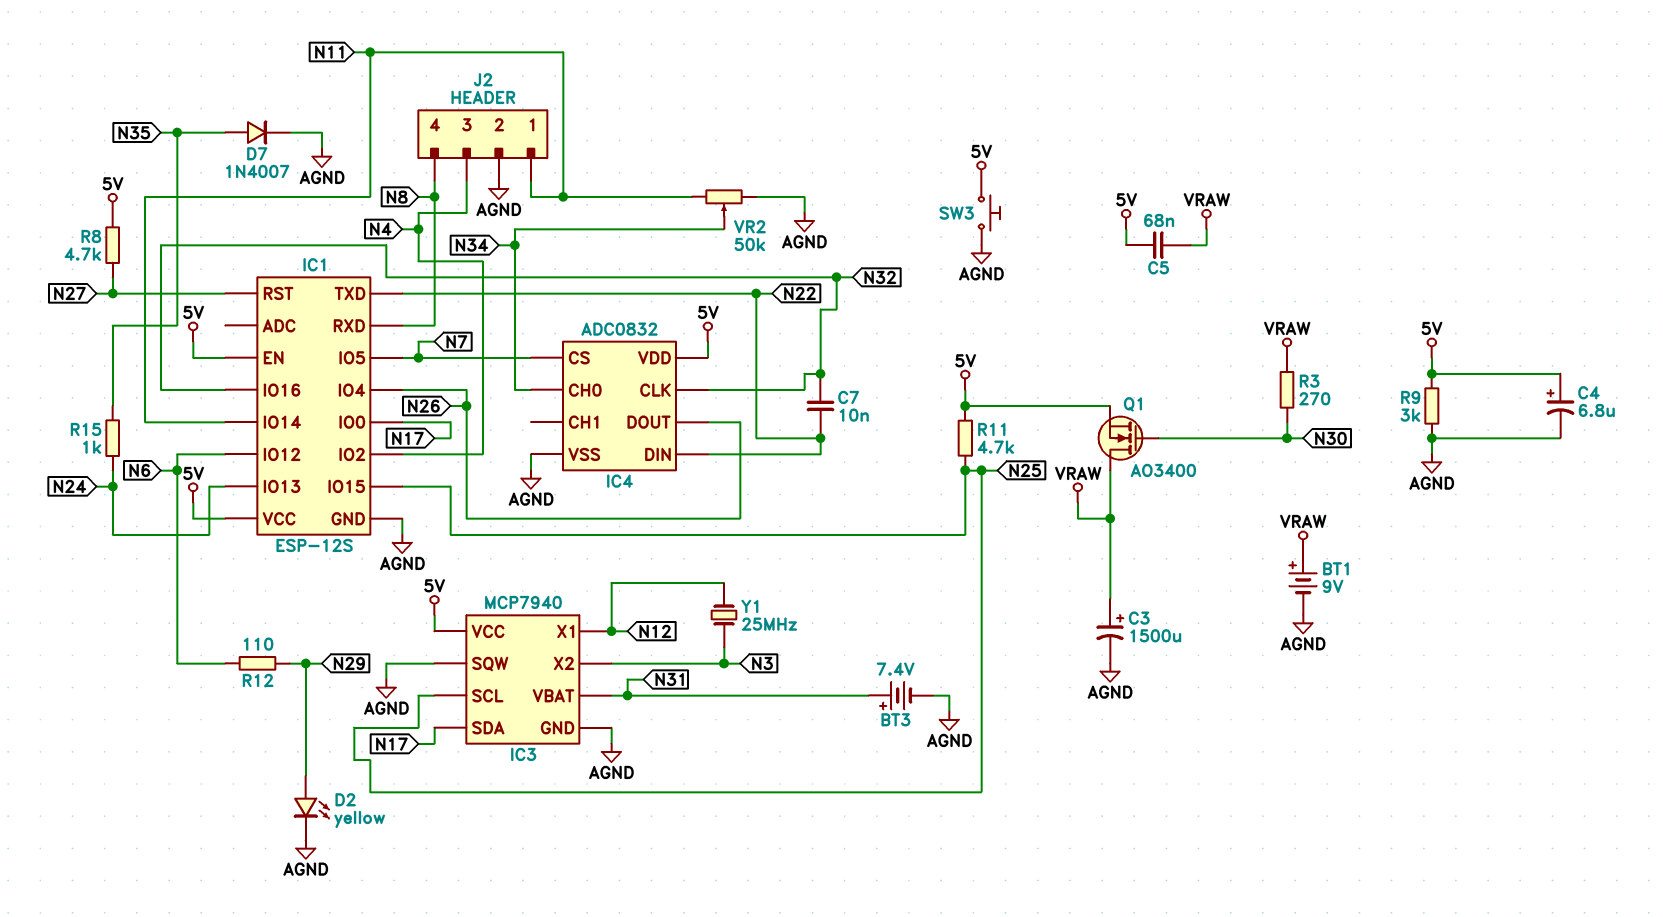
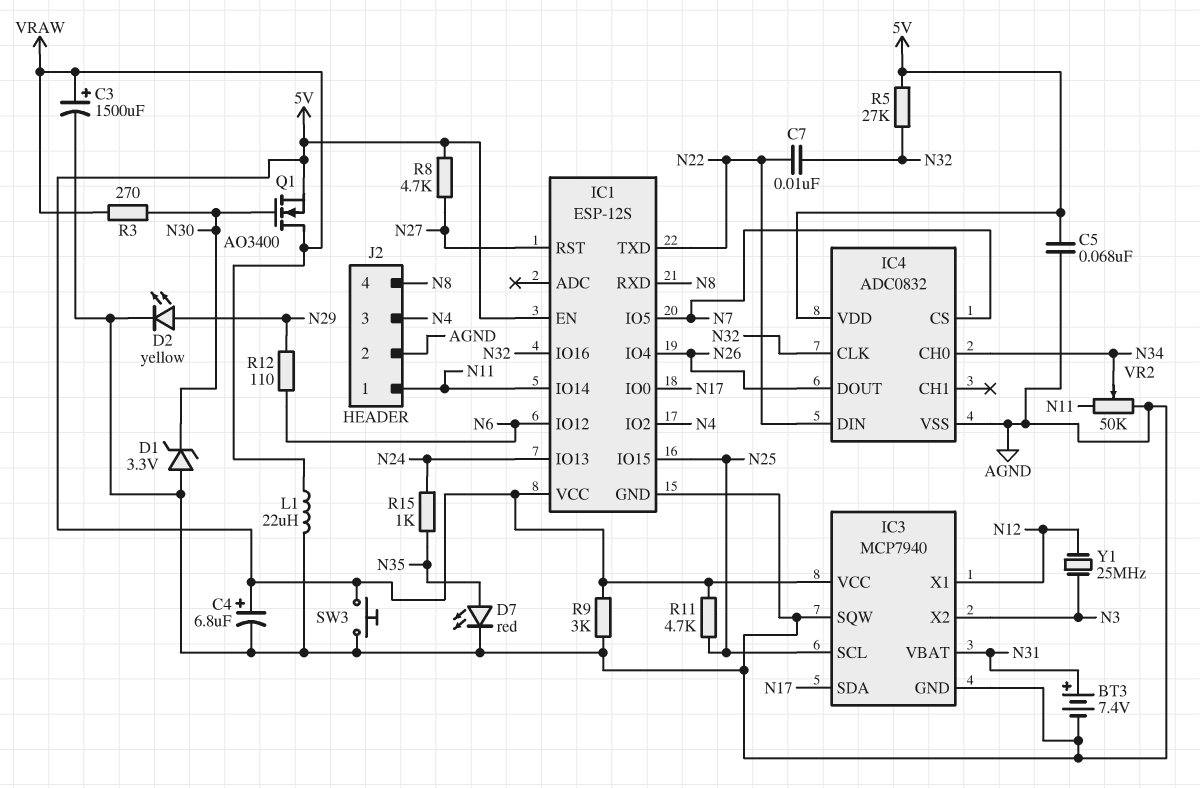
BT1: 9V (plus VRAW, minus AGND) -> none
C5: 68nF (5V, VRAW) -> 68nF (5V, AGND)
D1: none -> zener 3.3V (A AGND, K N30)
D7: diode 1N4007 (A N35, K AGND) -> LED red (A N35, K AGND)
L1: none -> 22uH (AGND, VRAW)
R5: none -> 27k (5V, N32)

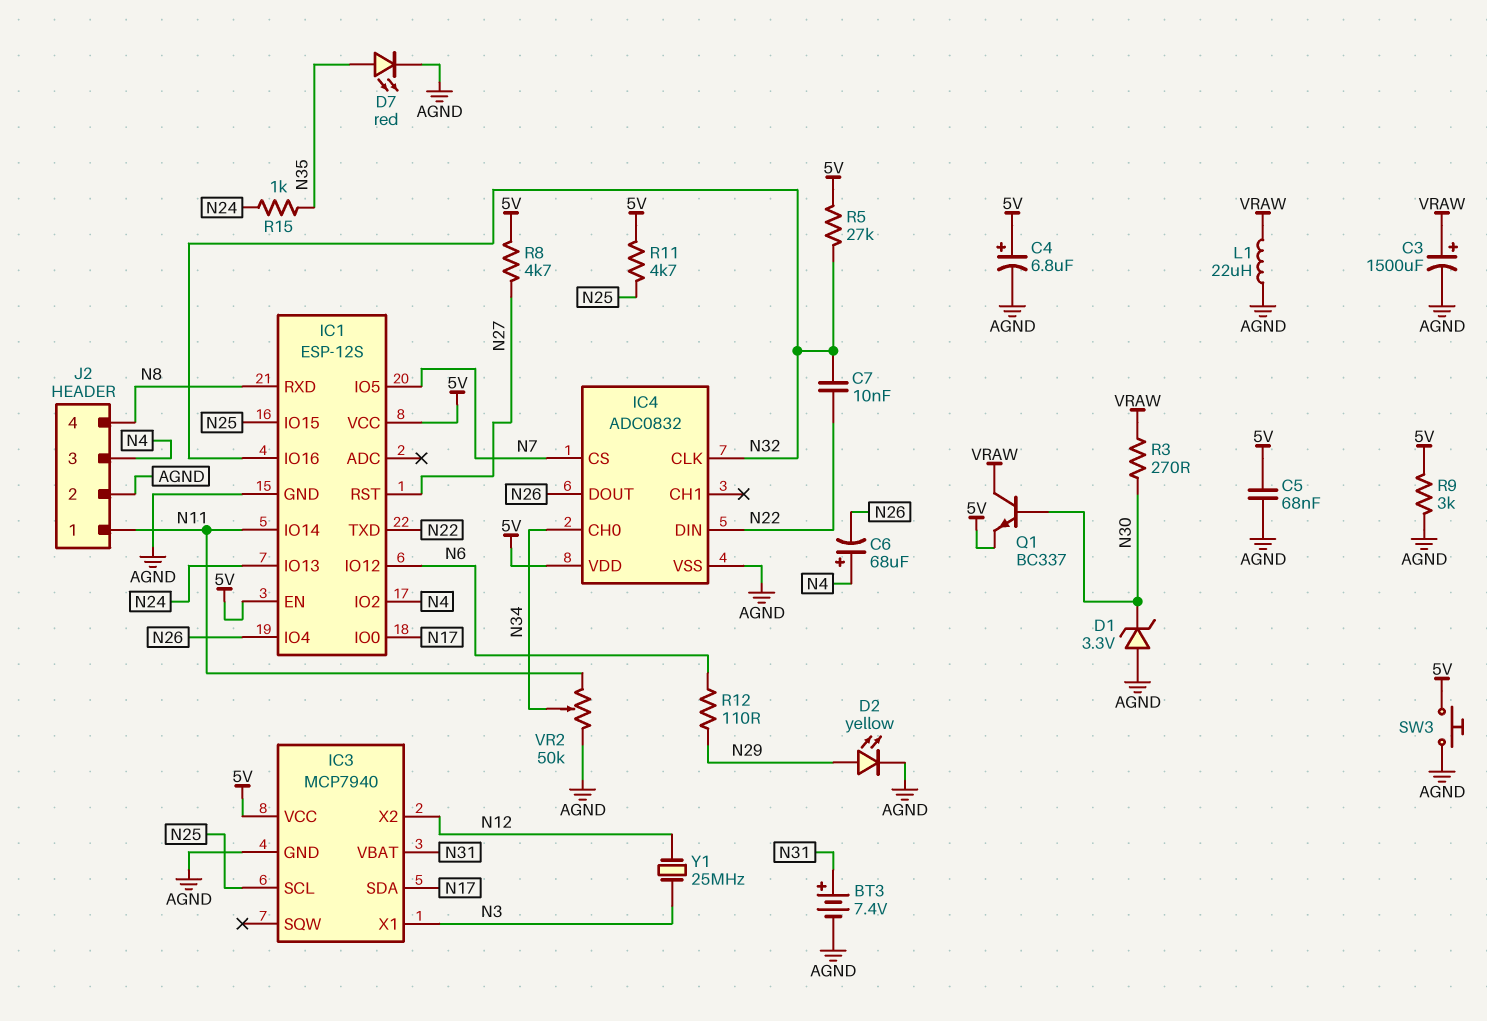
C6: none -> 68uF (plus N4, minus N26)
IC3 pin SQW: AGND -> none
IC3 pin X1: N12 -> N3
IC3 pin X2: N3 -> N12
Q1: NMOS AO3400 (G N30, D VRAW, S 5V) -> NPN BC337 (B N30, C VRAW, E 5V)

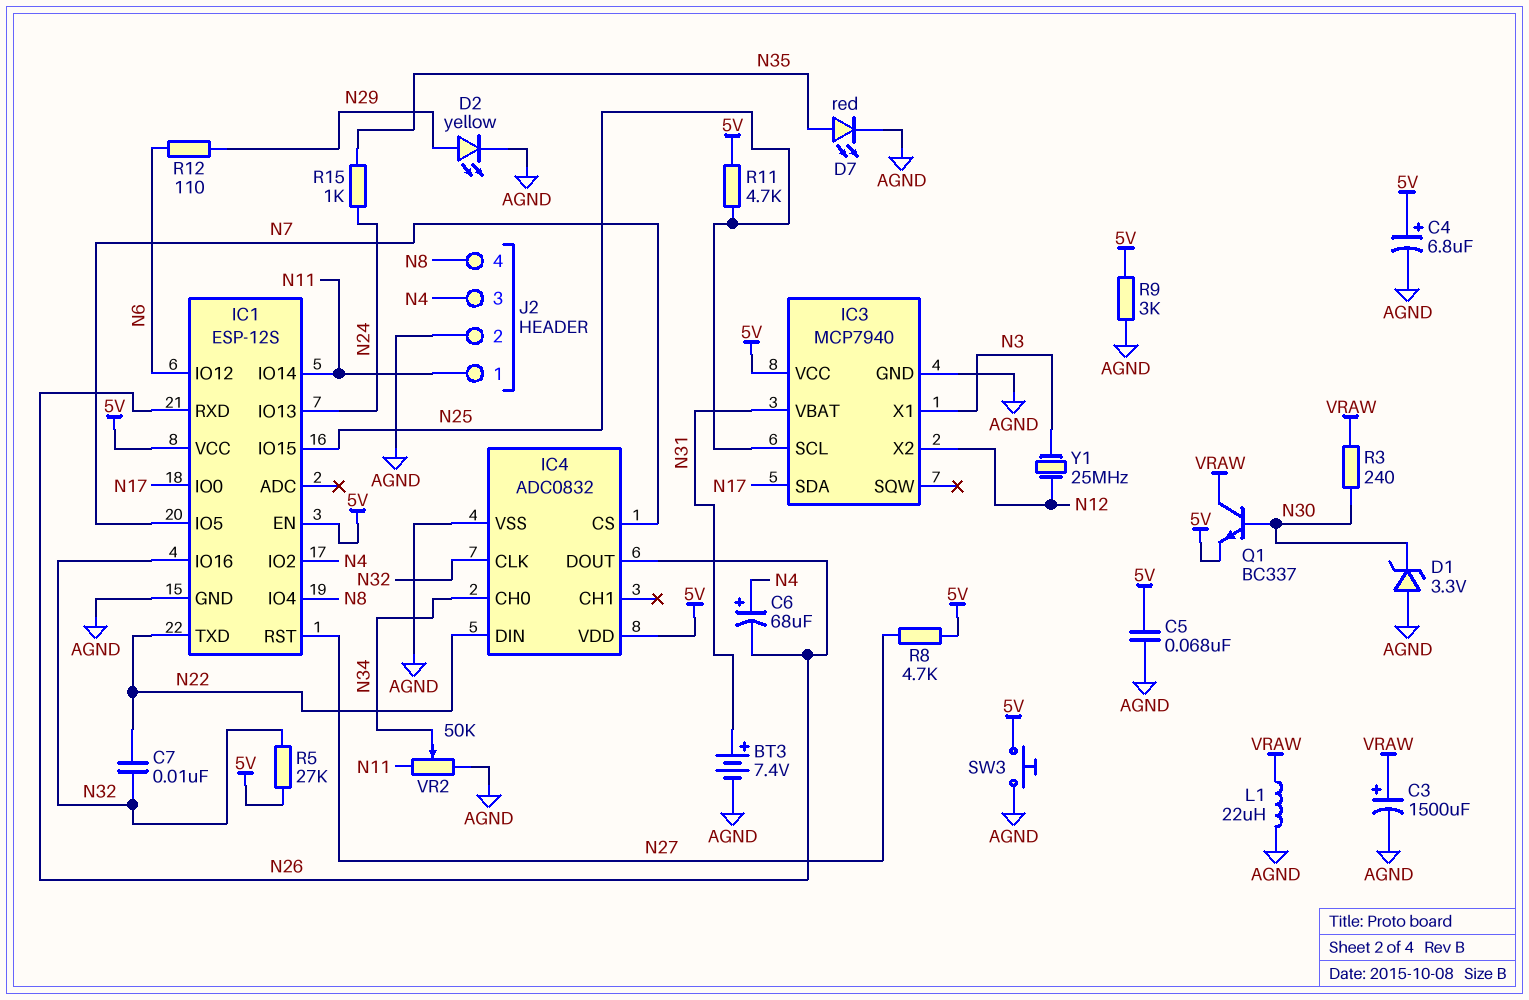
IC1 pin IO4: N26 -> N8
IC1 pin RXD: N8 -> N26
R3: 270 (N30, VRAW) -> 240 (N30, VRAW)

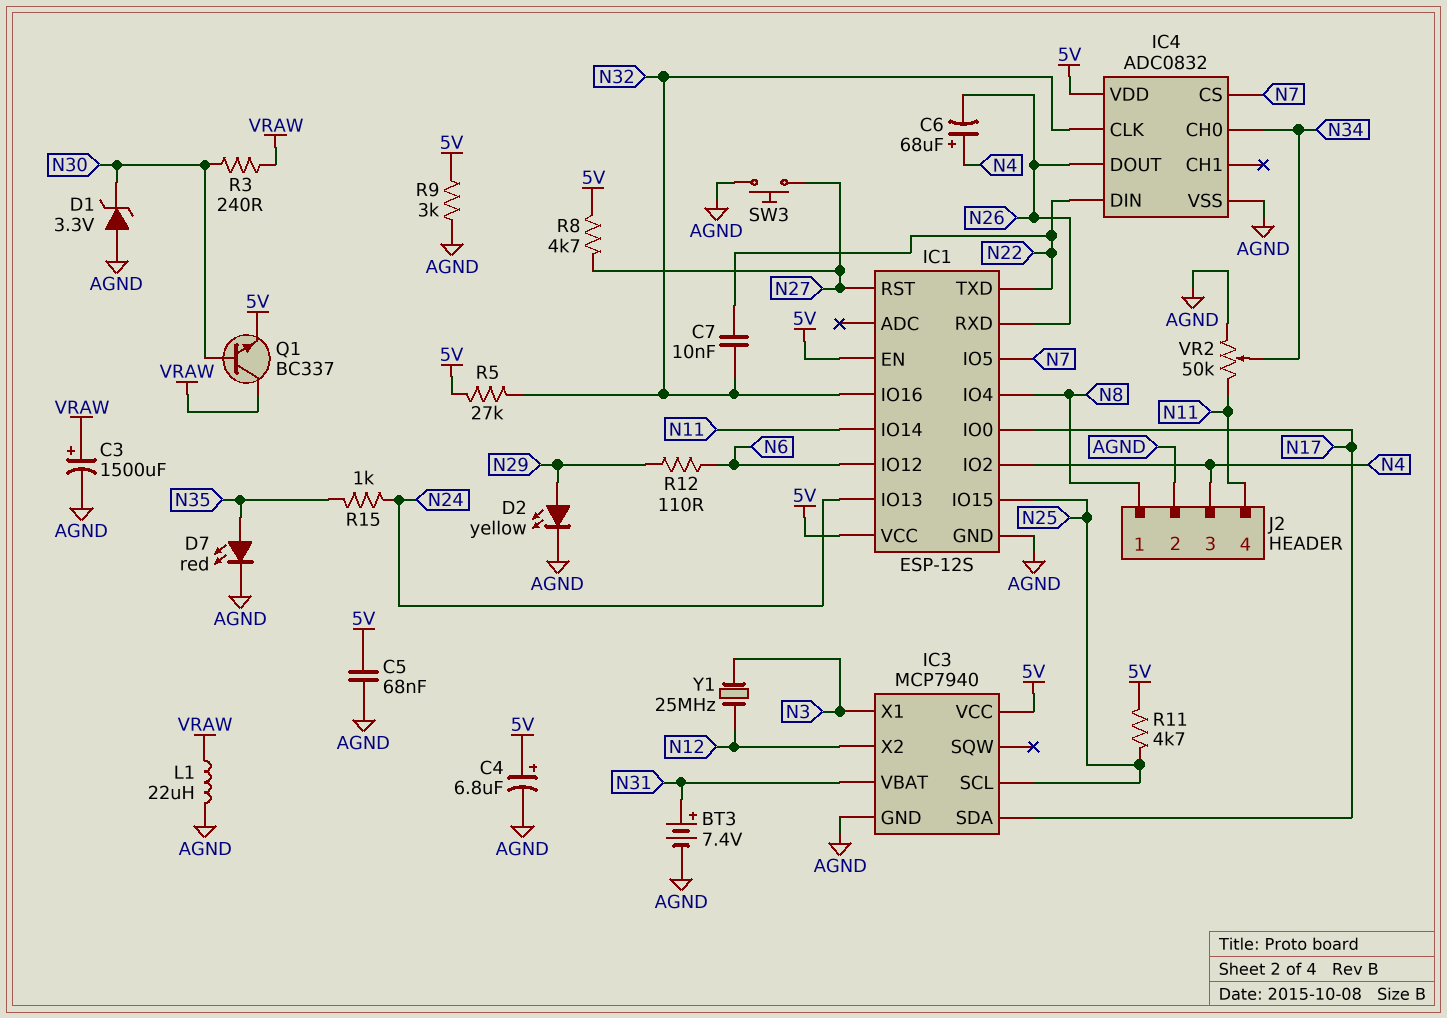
J2 pin 1: N11 -> N8
J2 pin 4: N8 -> N11
SW3: button (5V, AGND) -> button (AGND, N27)

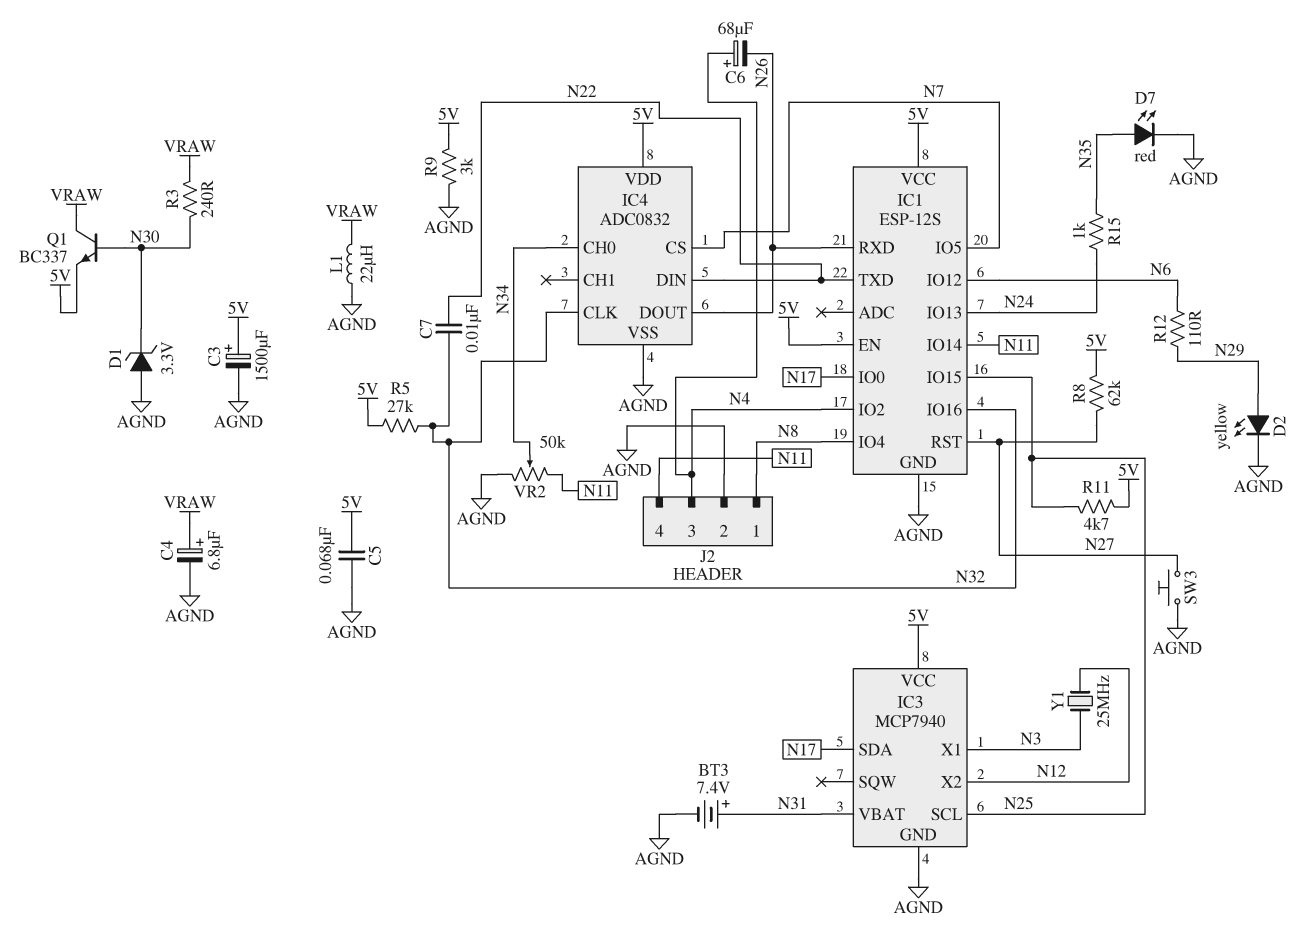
C3: 1500uF (plus VRAW, minus AGND) -> 1500uF (plus 5V, minus AGND)
C4: 6.8uF (plus 5V, minus AGND) -> 6.8uF (plus VRAW, minus AGND)
R8: 4.7k (5V, N27) -> 62k (5V, N27)

